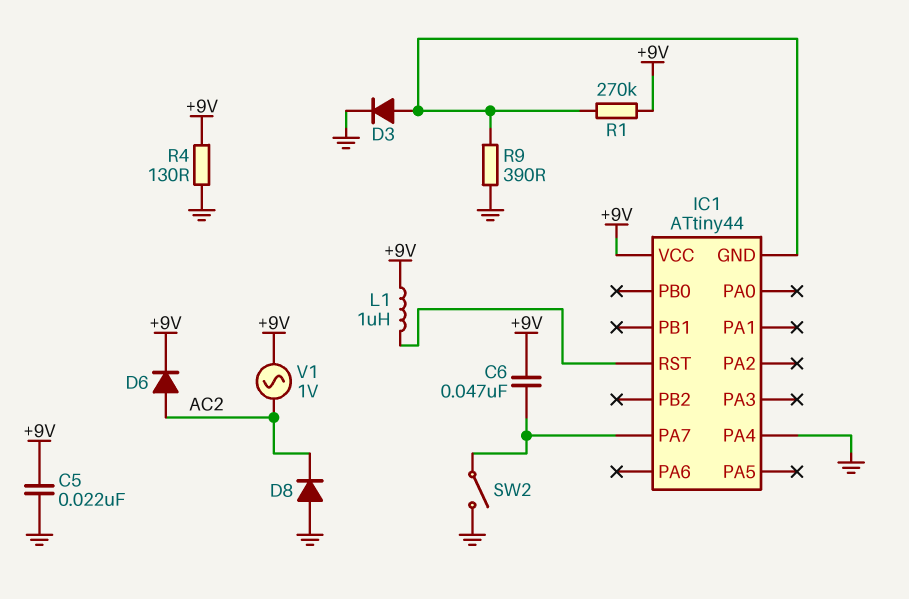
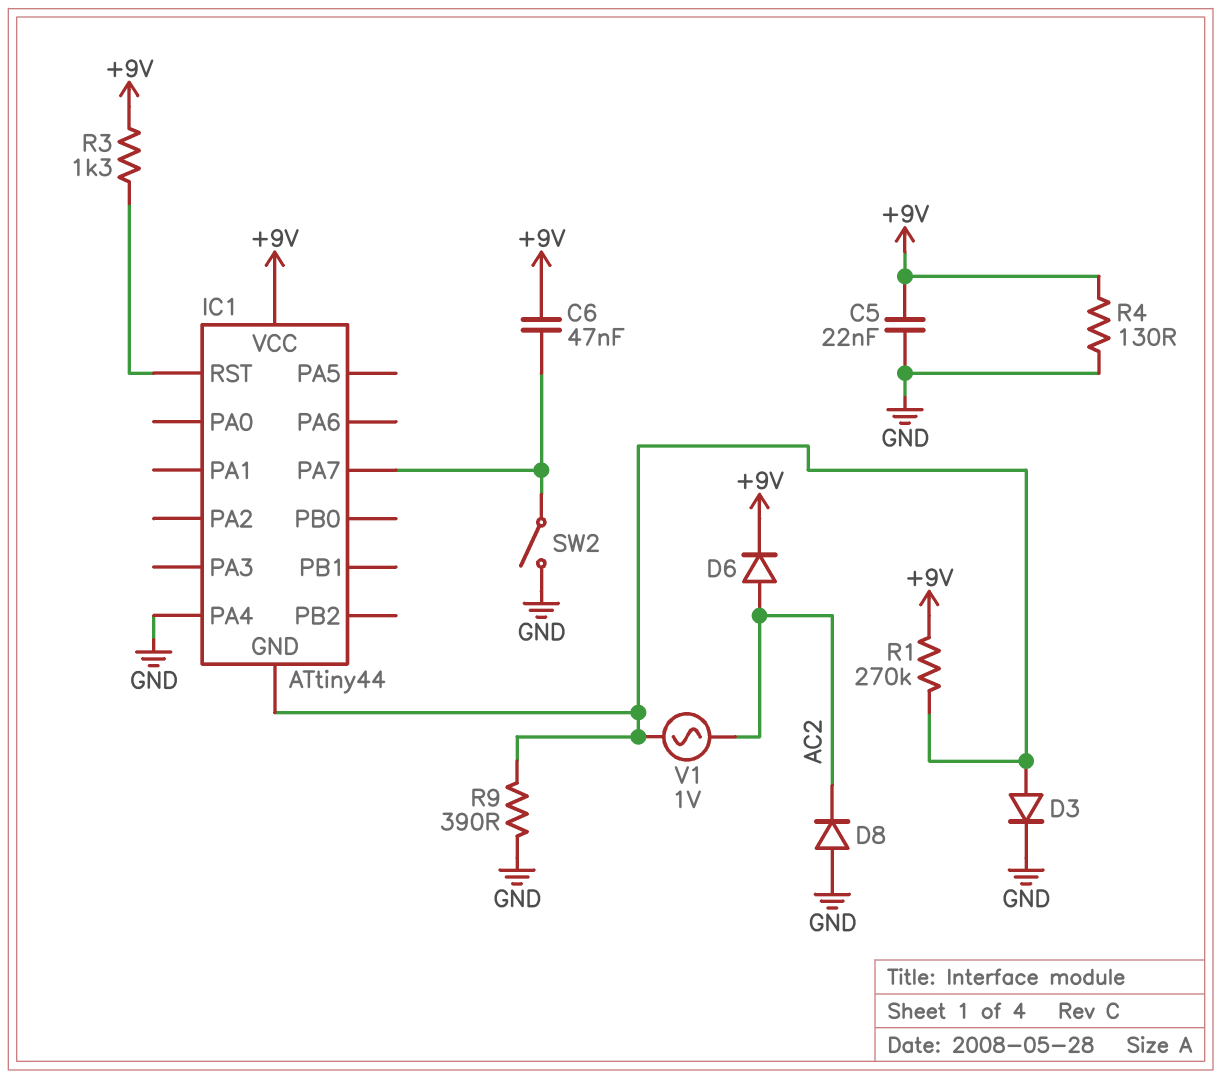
L1: 1uH (+9V, IC1/RST) -> none
R3: none -> 1.3k (+9V, IC1/RST)
V1: AC 1V (+9V, AC2) -> AC 1V (AC2, IC1/GND)

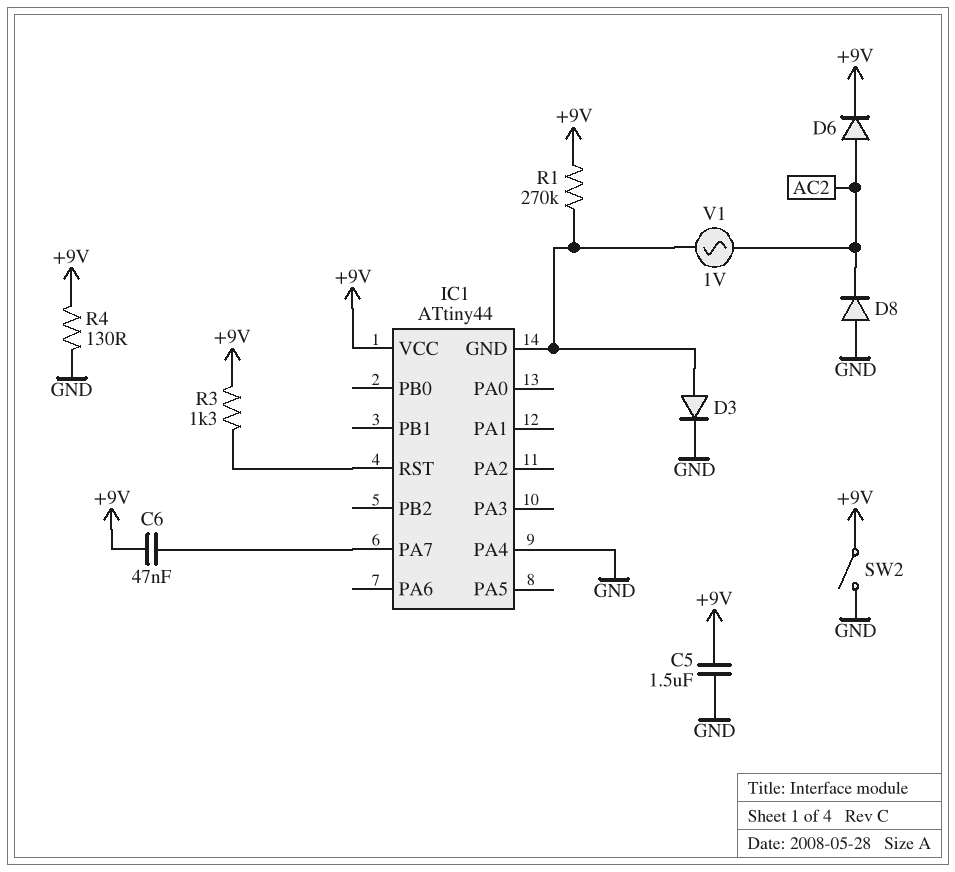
C5: 22nF (+9V, GND) -> 1.5uF (+9V, GND)
R9: 390 (GND, IC1/GND) -> none
SW2: switch (GND, IC1/PA7) -> switch (+9V, GND)

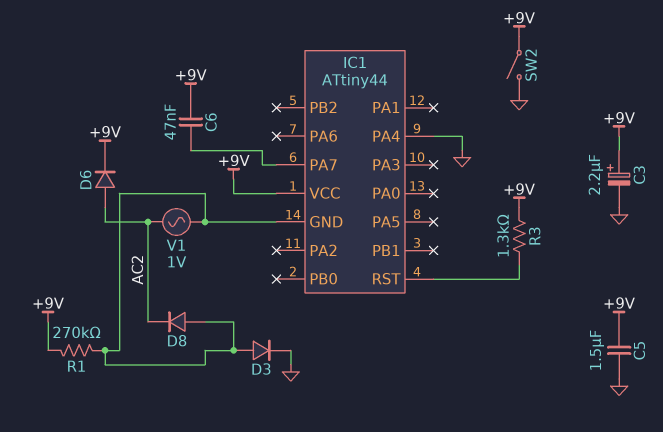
C3: none -> 2.2uF (plus +9V, minus GND)
D8: diode (A GND, K AC2) -> diode (A IC1/GND, K AC2)
R4: 130 (+9V, GND) -> none

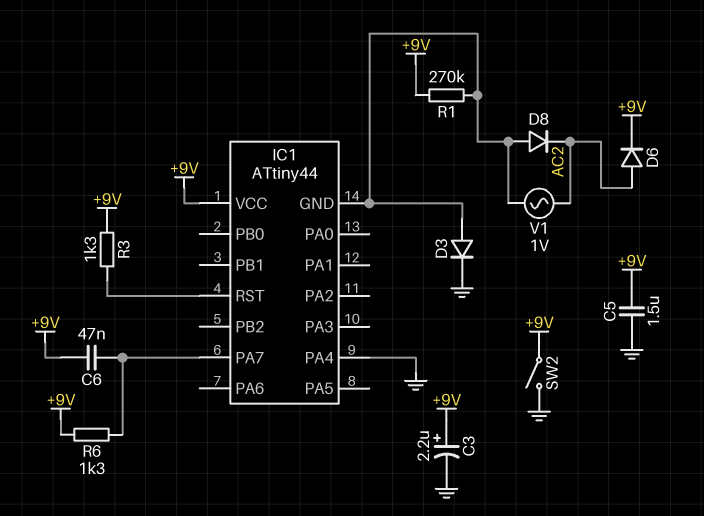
R6: none -> 1.3k (+9V, IC1/PA7)

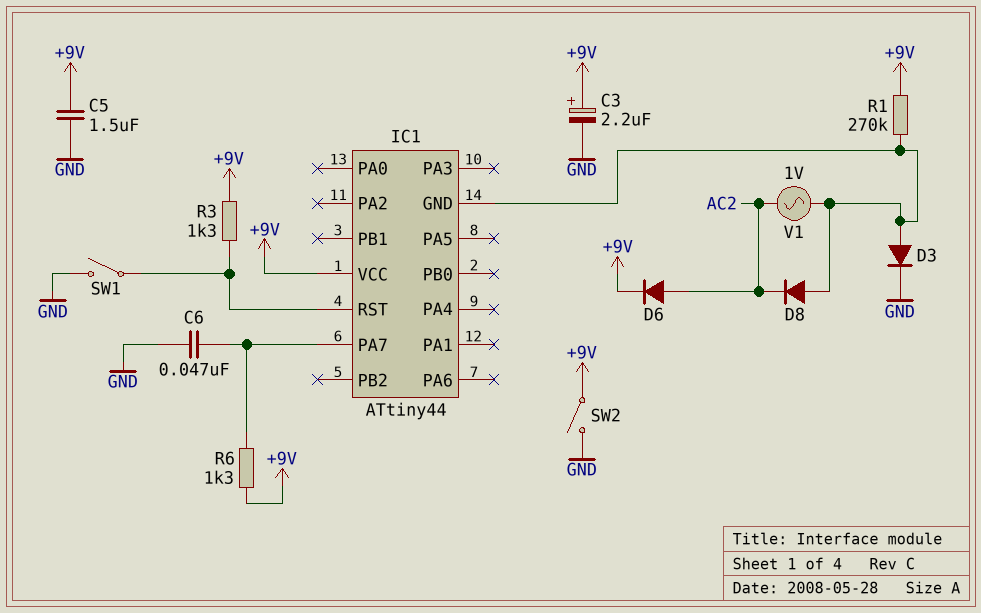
C6: 47nF (+9V, IC1/PA7) -> 47nF (GND, IC1/PA7)
IC1 pin PA4: GND -> none
SW1: none -> switch (GND, IC1/RST)

